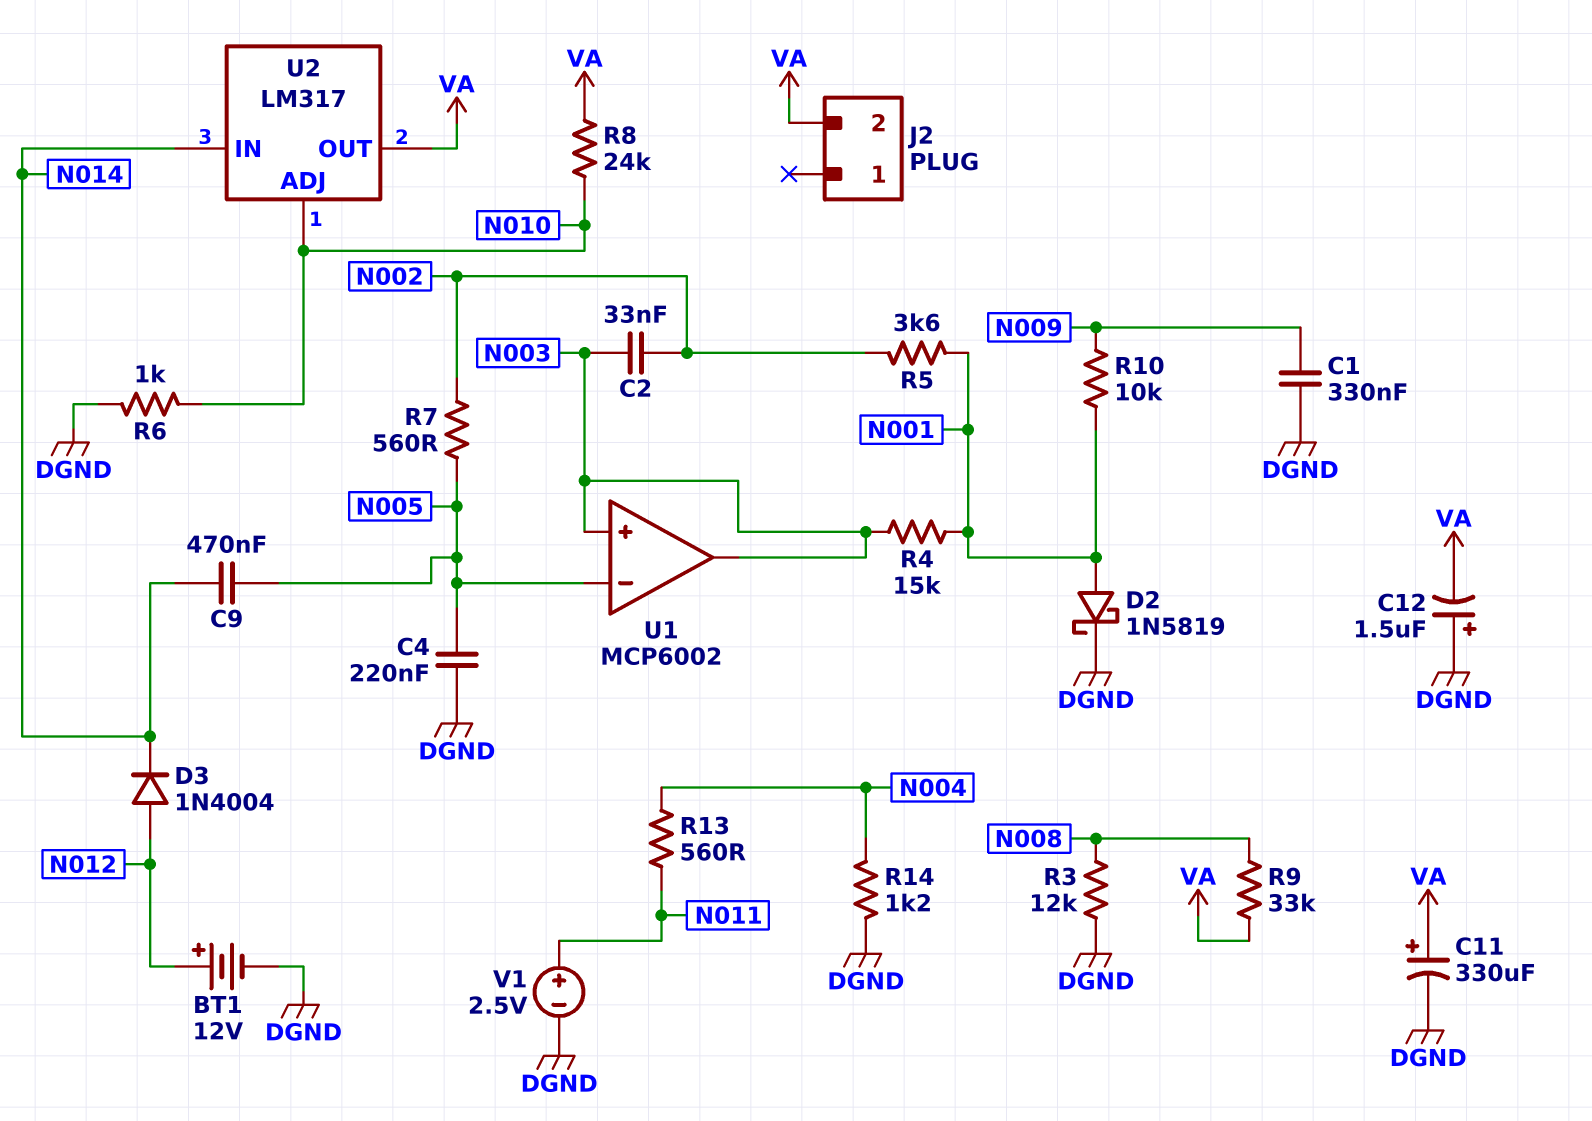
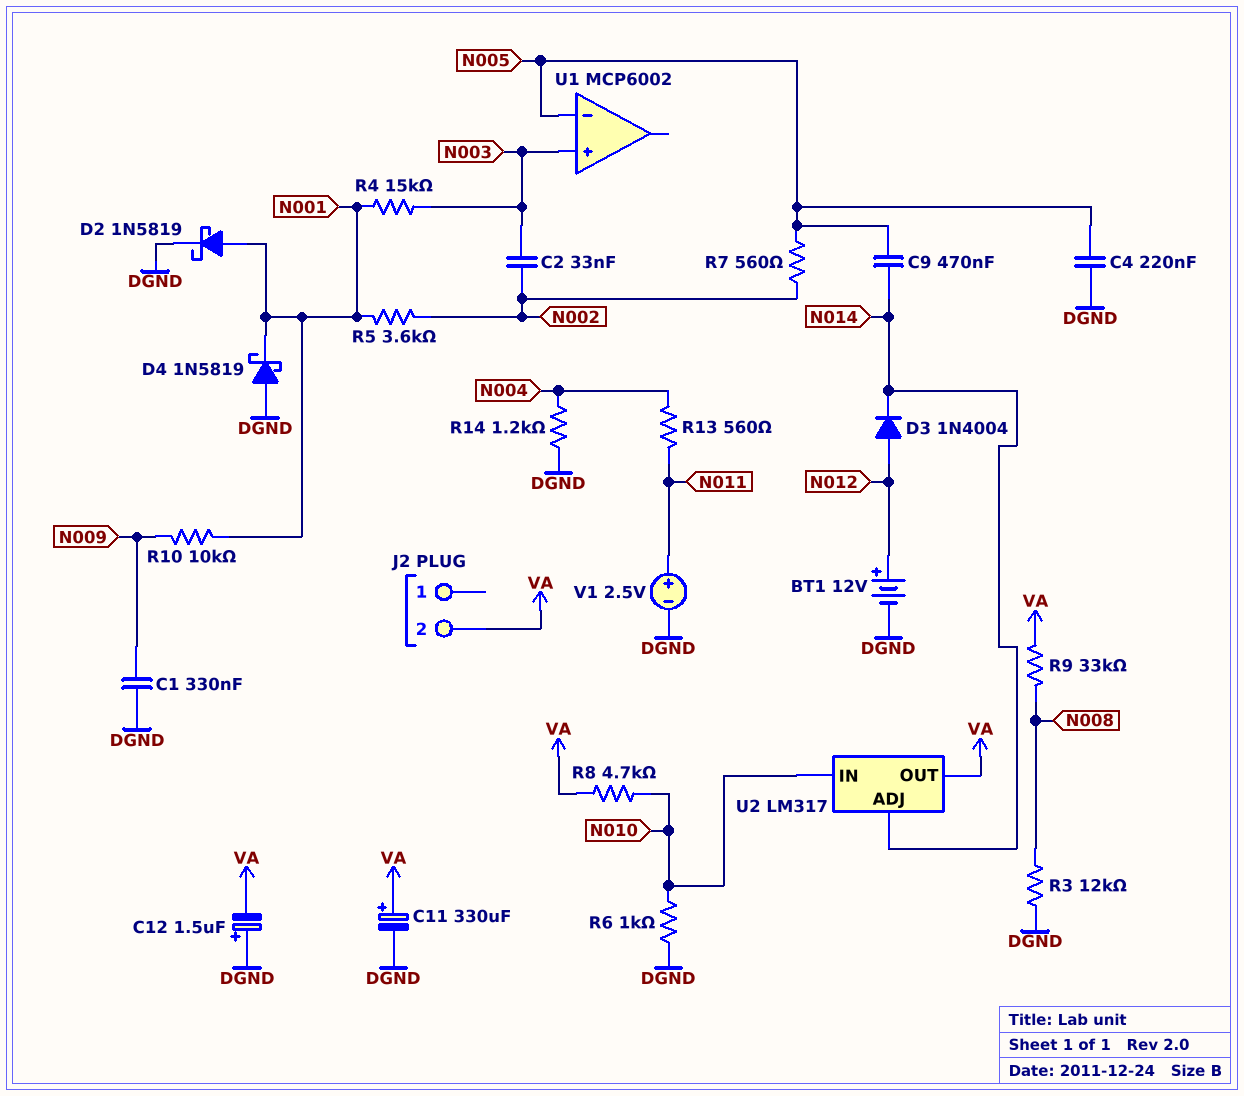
D4: none -> schottky 1N5819 (A DGND, K N001)
R8: 24k (N010, VA) -> 4.7k (N010, VA)
U1 pin out: N003 -> none
U2 pin ADJ: N010 -> N014
U2 pin IN: N014 -> N010

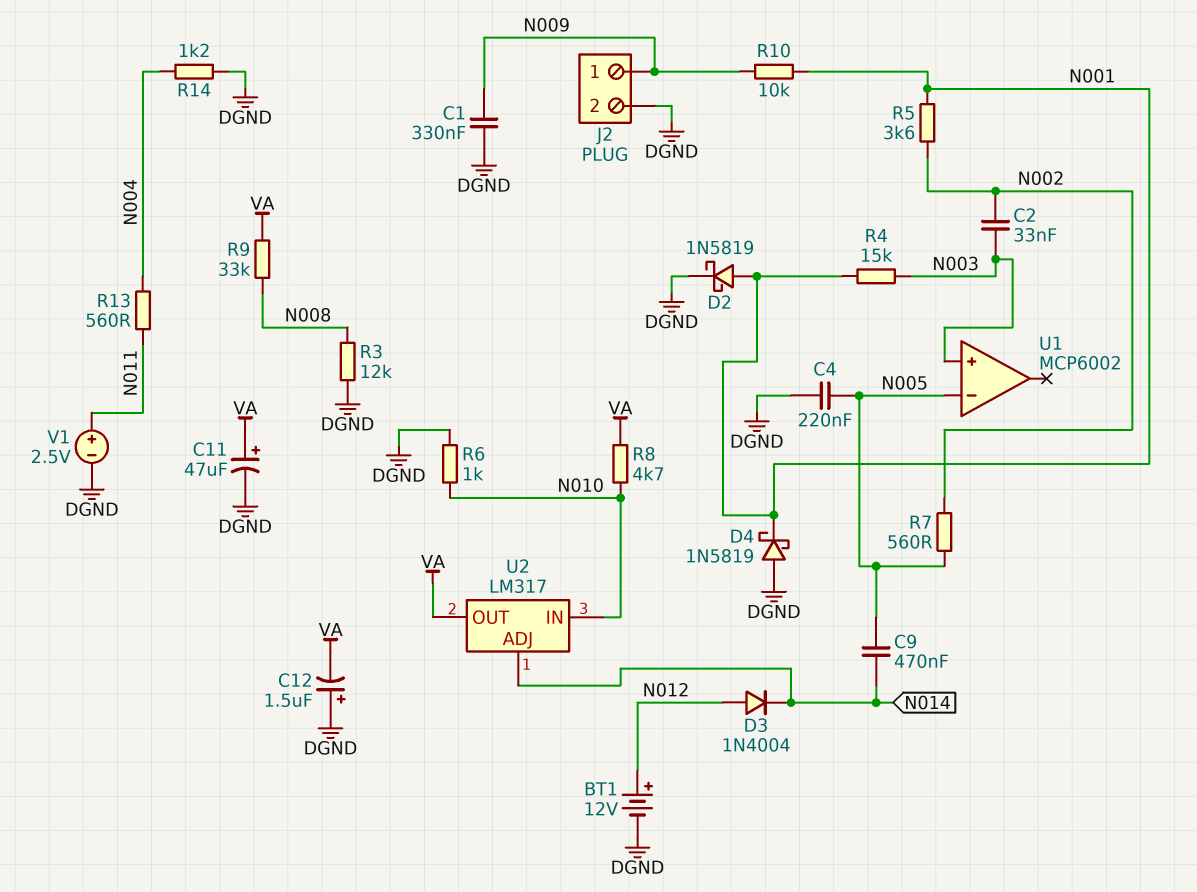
C11: 330uF (plus VA, minus DGND) -> 47uF (plus VA, minus DGND)
J2 pin 1: none -> N009
J2 pin 2: VA -> DGND

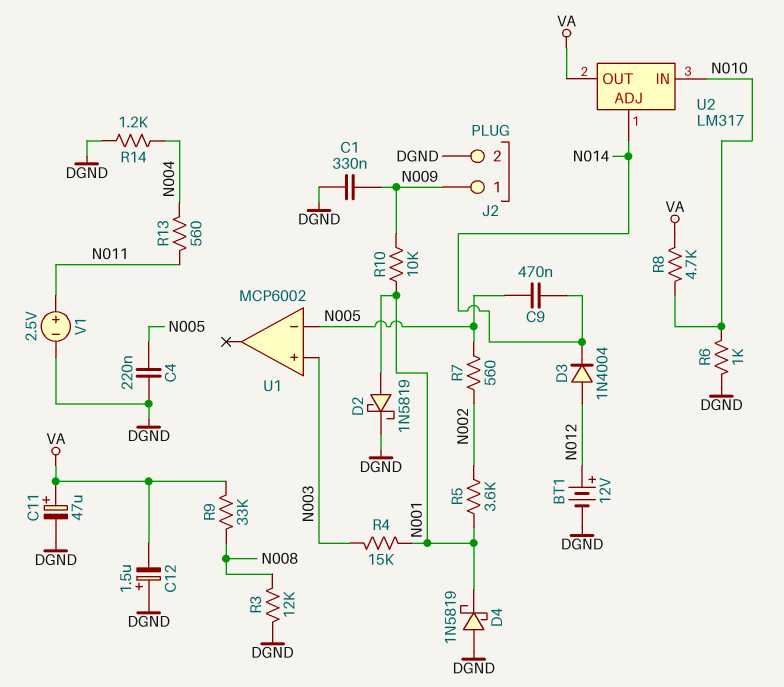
C2: 33nF (N002, N003) -> none

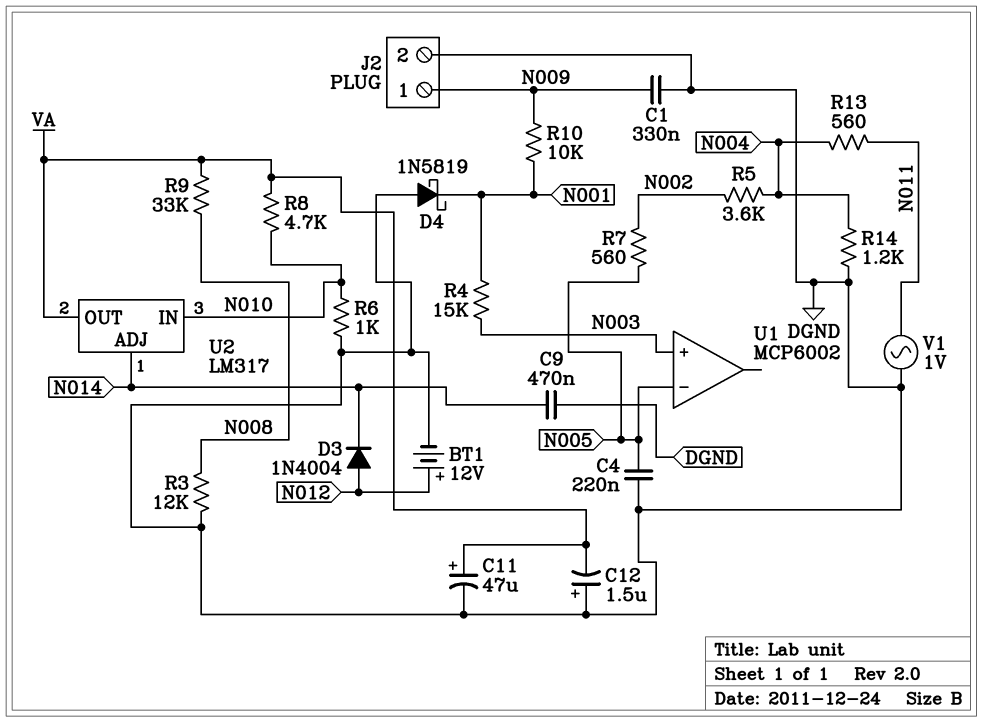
C9: 470nF (N005, N014) -> 470nF (DGND, N014)
D2: schottky 1N5819 (A N001, K DGND) -> none
R5: 3.6k (N001, N002) -> 3.6k (N002, N004)
V1: 2.5V (plus N011, minus DGND) -> AC 1V (DGND, N011)

